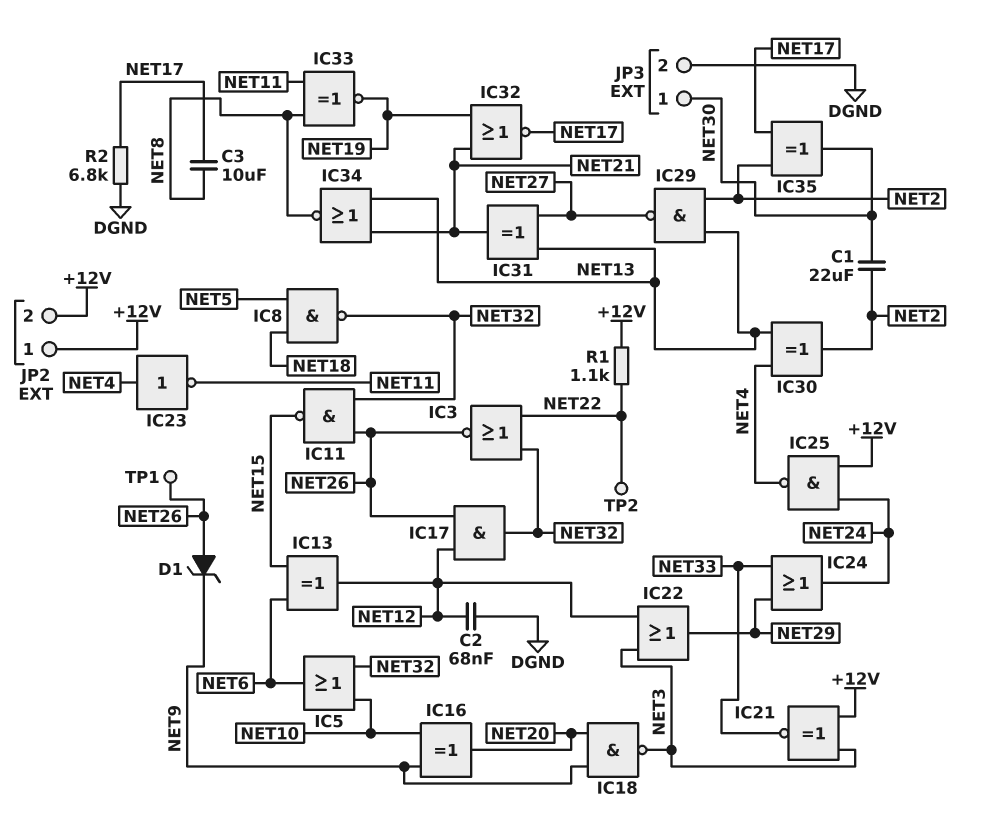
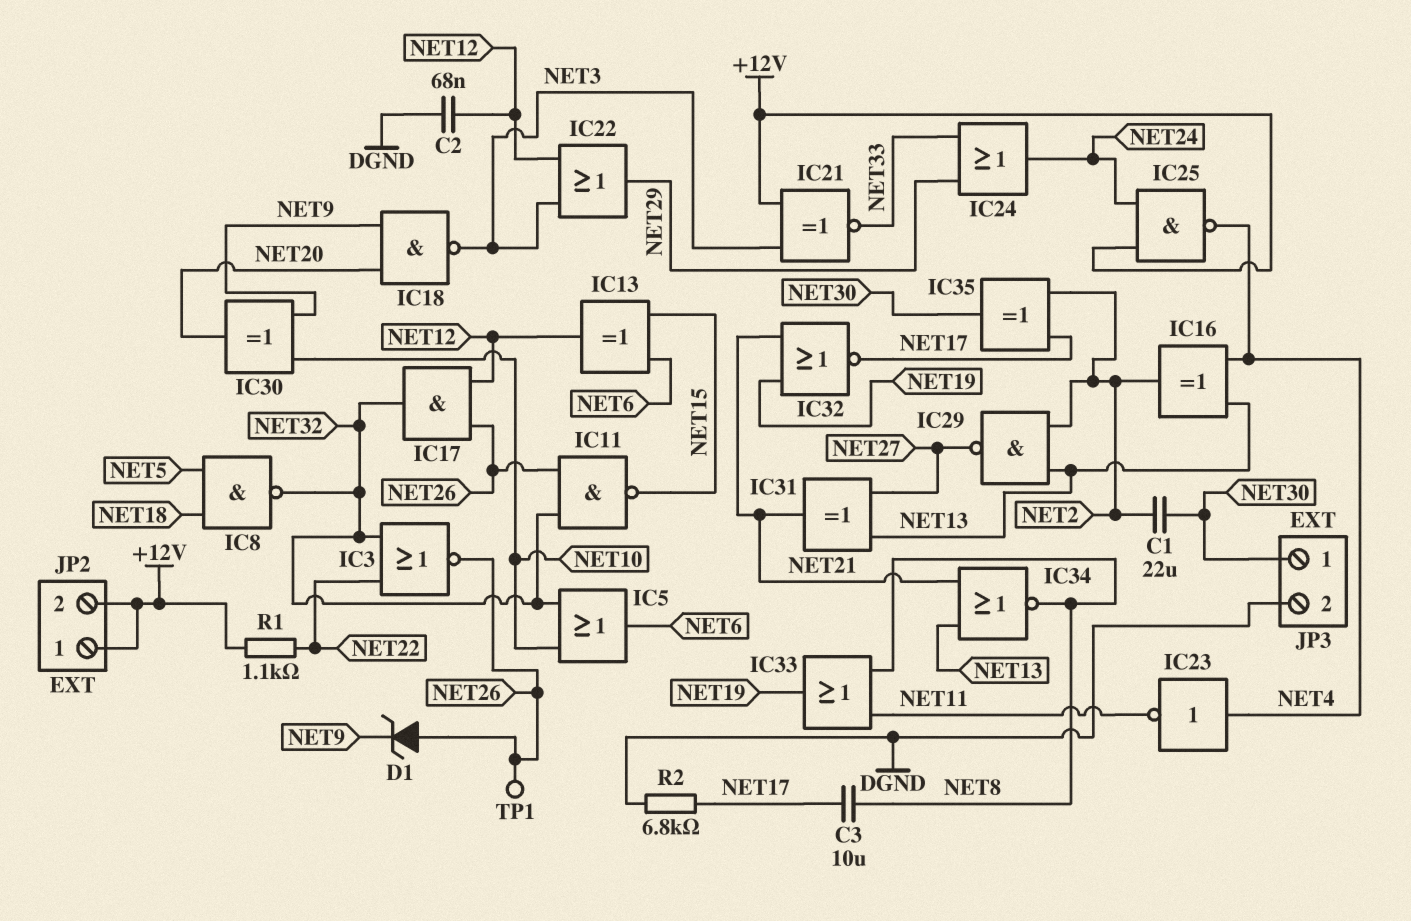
IC16: XOR (in NET9, in NET10, out NET20) -> XOR (in NET4, in NET13, out NET2)
IC30: XOR (in NET4, in NET13, out NET2) -> XOR (in NET9, in NET10, out NET20)
IC33: XNOR (in NET8, in NET11, out NET19) -> OR (in NET8, in NET11, out NET19)
TP2: test point (NET22) -> none

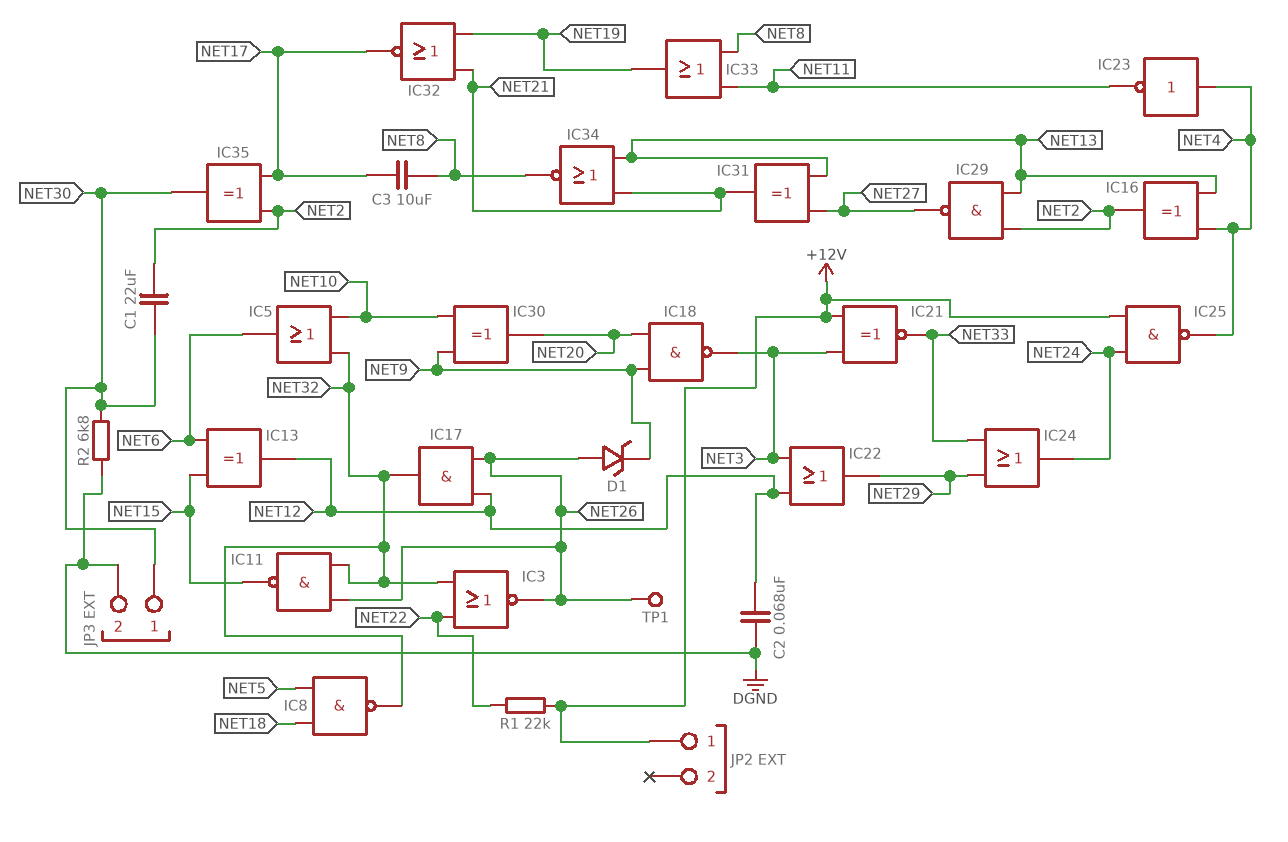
JP2 pin 2: +12V -> none
R1: 1.1k (+12V, NET22) -> 22k (+12V, NET22)
R2: 6.8k (DGND, NET17) -> 6.8k (DGND, NET30)

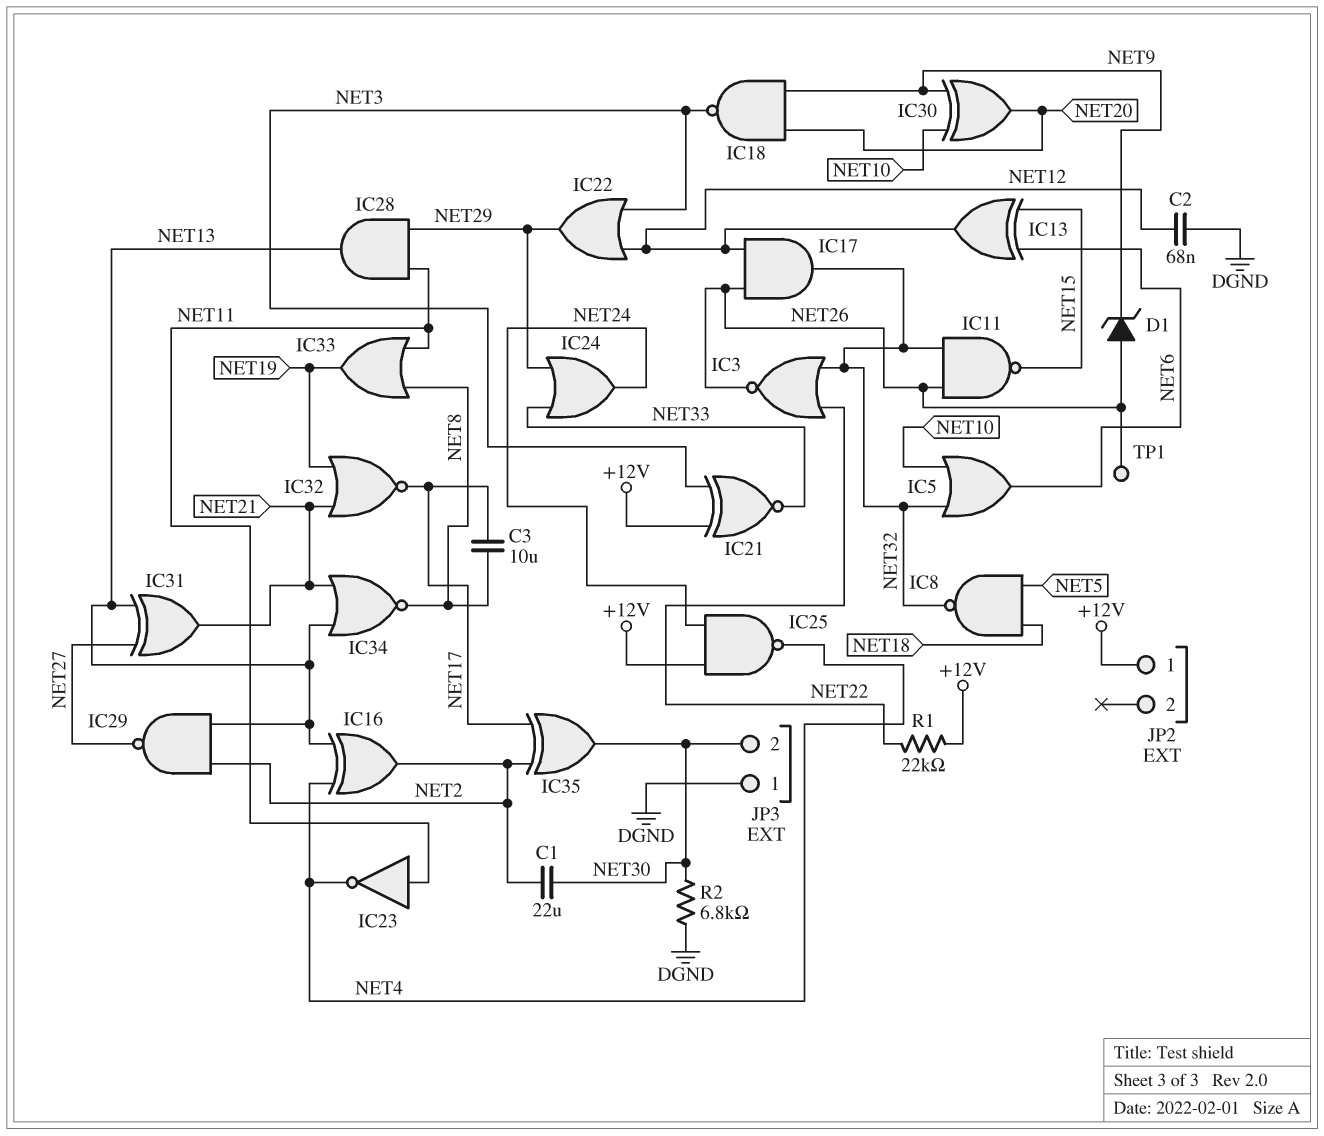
IC23: NOT (in NET4, out NET11) -> NOT (in NET11, out NET4)
IC28: none -> AND (in NET11, in NET29, out NET13)
JP3 pin 1: NET30 -> DGND
JP3 pin 2: DGND -> NET30

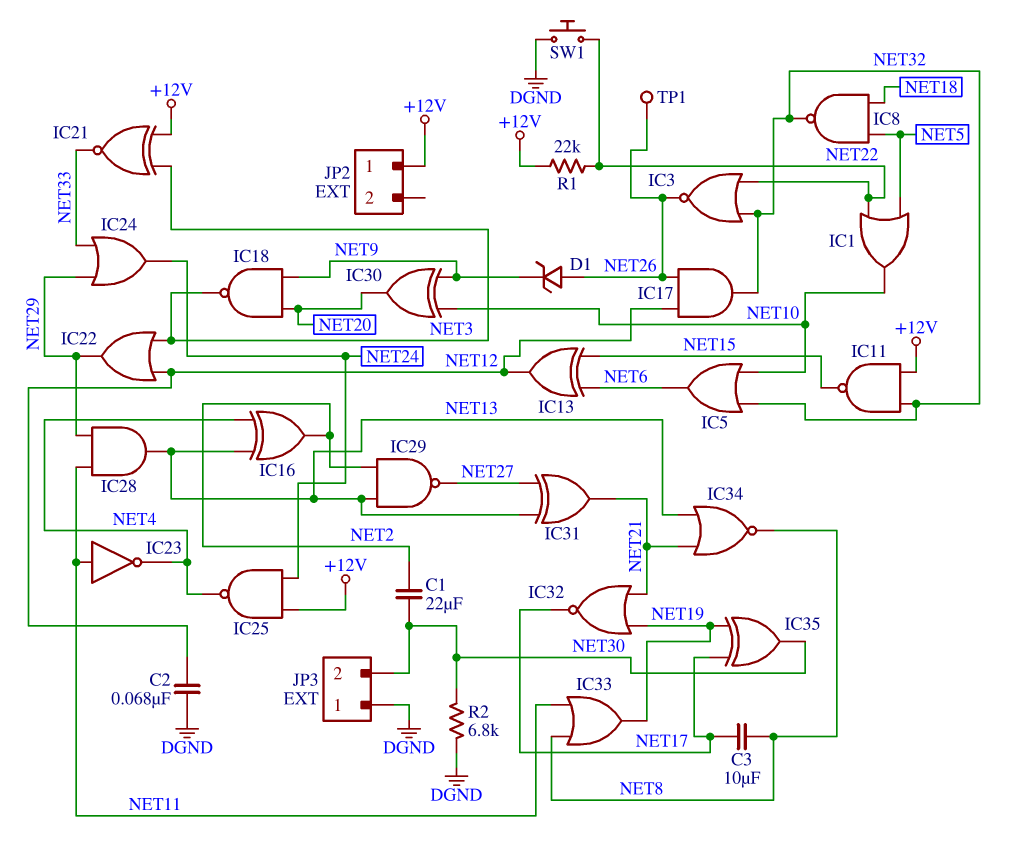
IC1: none -> OR (in NET5, in NET22, out NET10)
IC11: NAND (in NET26, in NET32, out NET15) -> NAND (in +12V, in NET32, out NET15)
IC35: XOR (in NET2, in NET17, out NET30) -> XOR (in NET17, in NET19, out NET30)
SW1: none -> button (DGND, NET22)

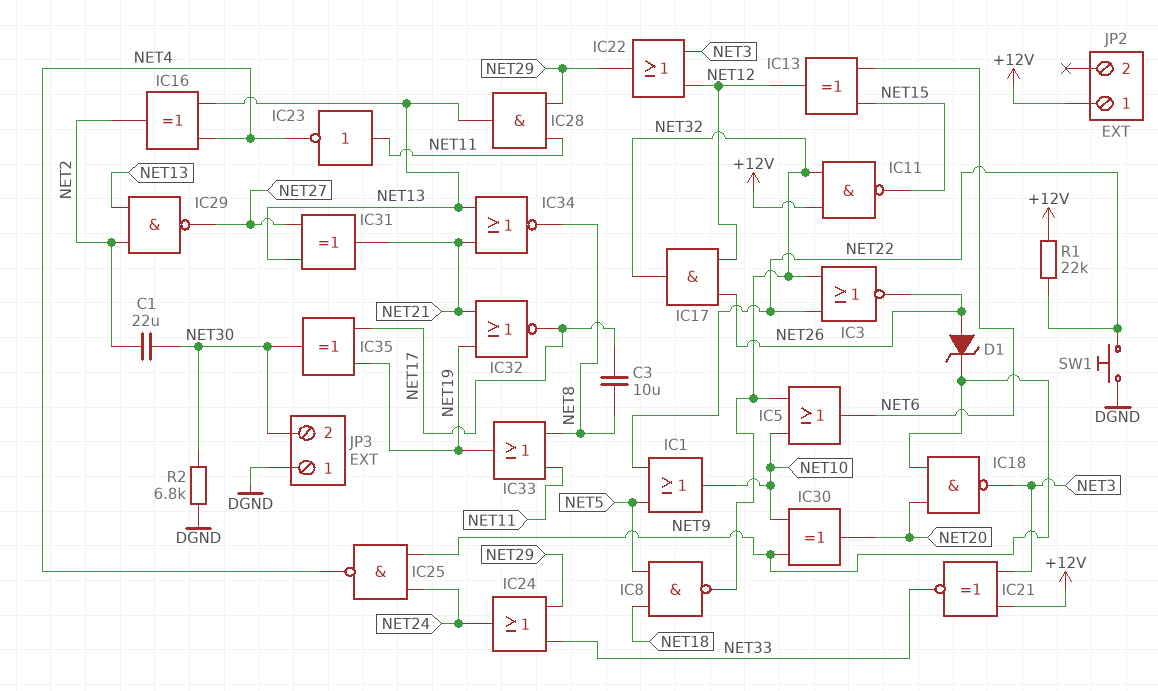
C2: 68nF (DGND, NET12) -> none
IC25: NAND (in +12V, in NET24, out NET4) -> NAND (in NET9, in NET24, out NET4)
TP1: test point (NET26) -> none

